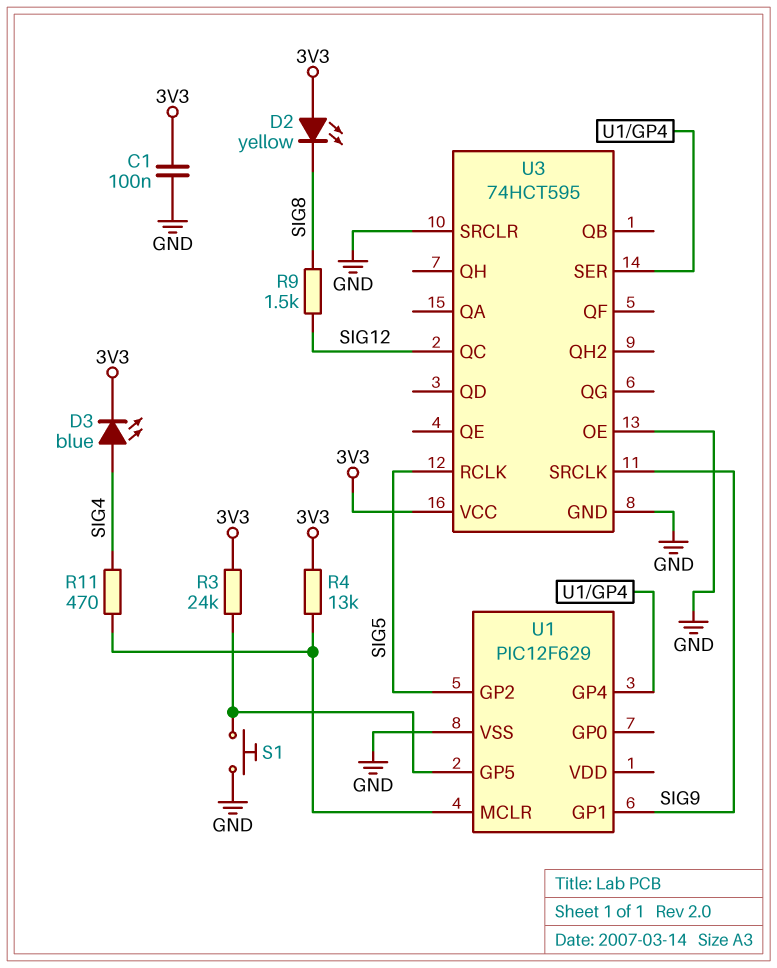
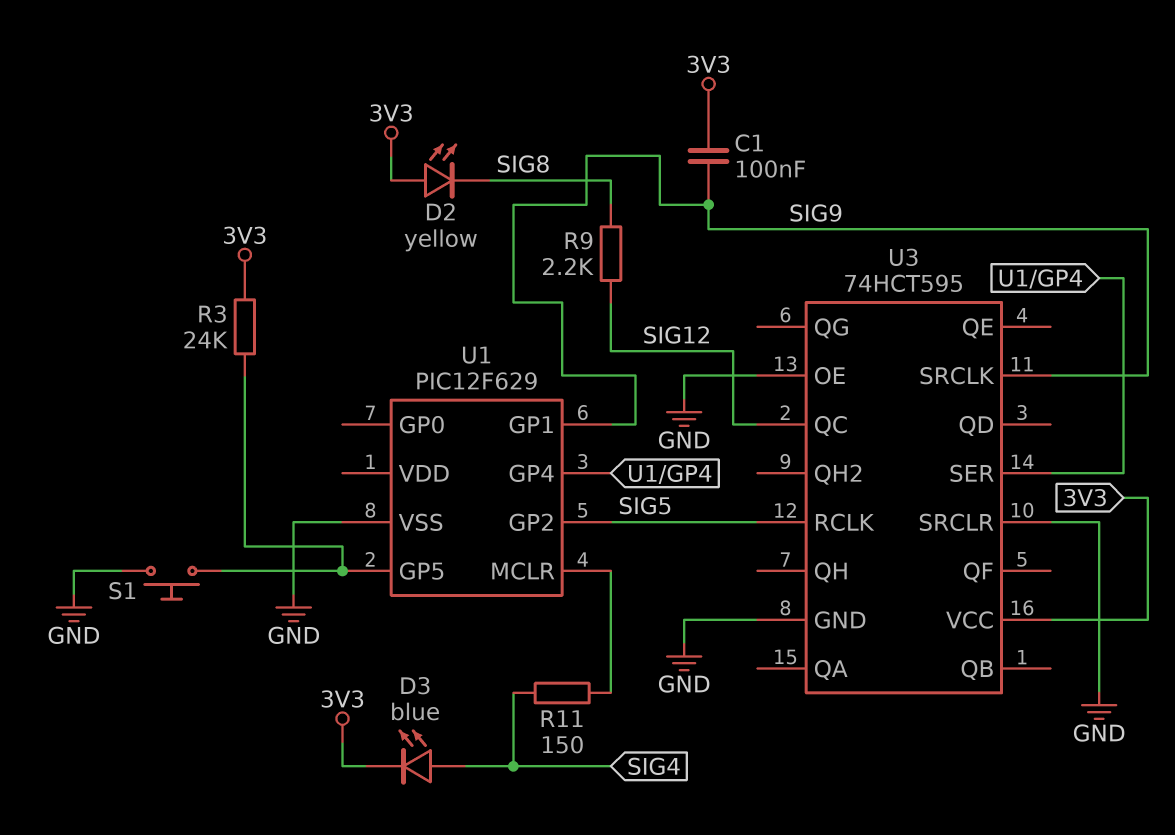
C1: 100nF (3V3, GND) -> 100nF (3V3, SIG9)
R4: 13k (3V3, U1/MCLR) -> none
R9: 1.5k (SIG8, SIG12) -> 2.2k (SIG8, SIG12)
R11: 470 (SIG4, U1/MCLR) -> 150 (SIG4, U1/MCLR)

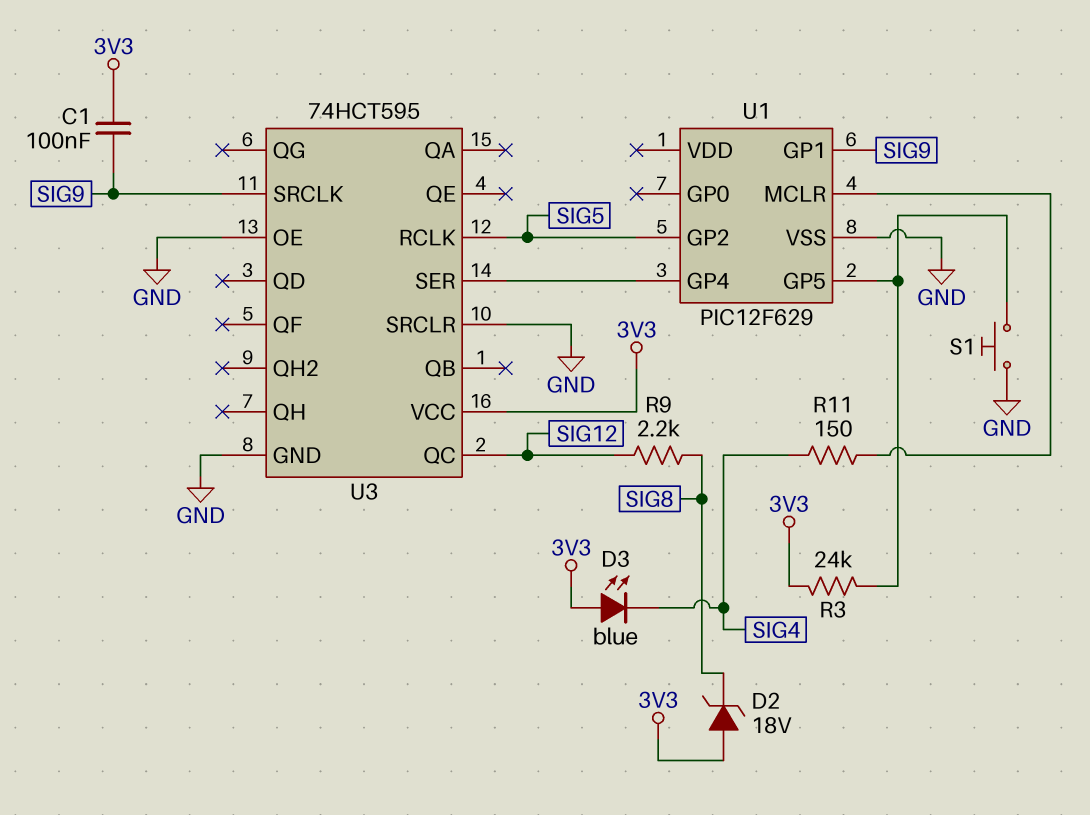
D2: LED yellow (A 3V3, K SIG8) -> zener 18V (A 3V3, K SIG8)
D3: LED blue (A SIG4, K 3V3) -> LED blue (A 3V3, K SIG4)

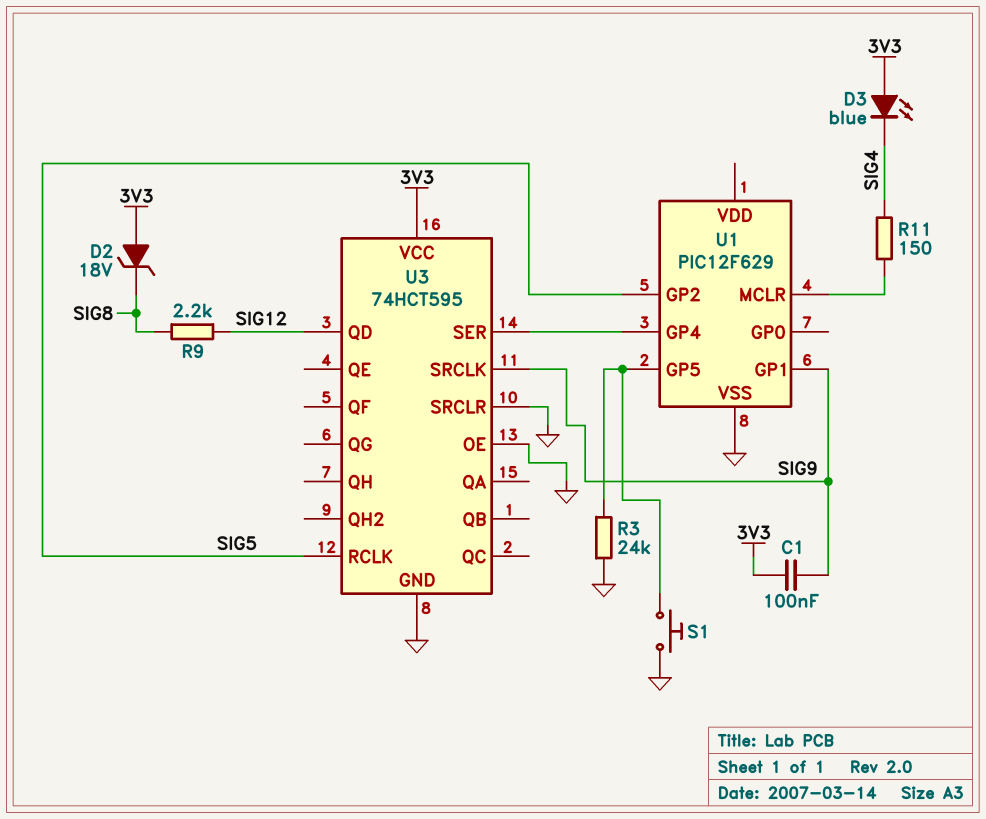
R3: 24k (3V3, U1/GP5) -> 24k (GND, U1/GP5)
U3 pin QC: SIG12 -> none
U3 pin QD: none -> SIG12

